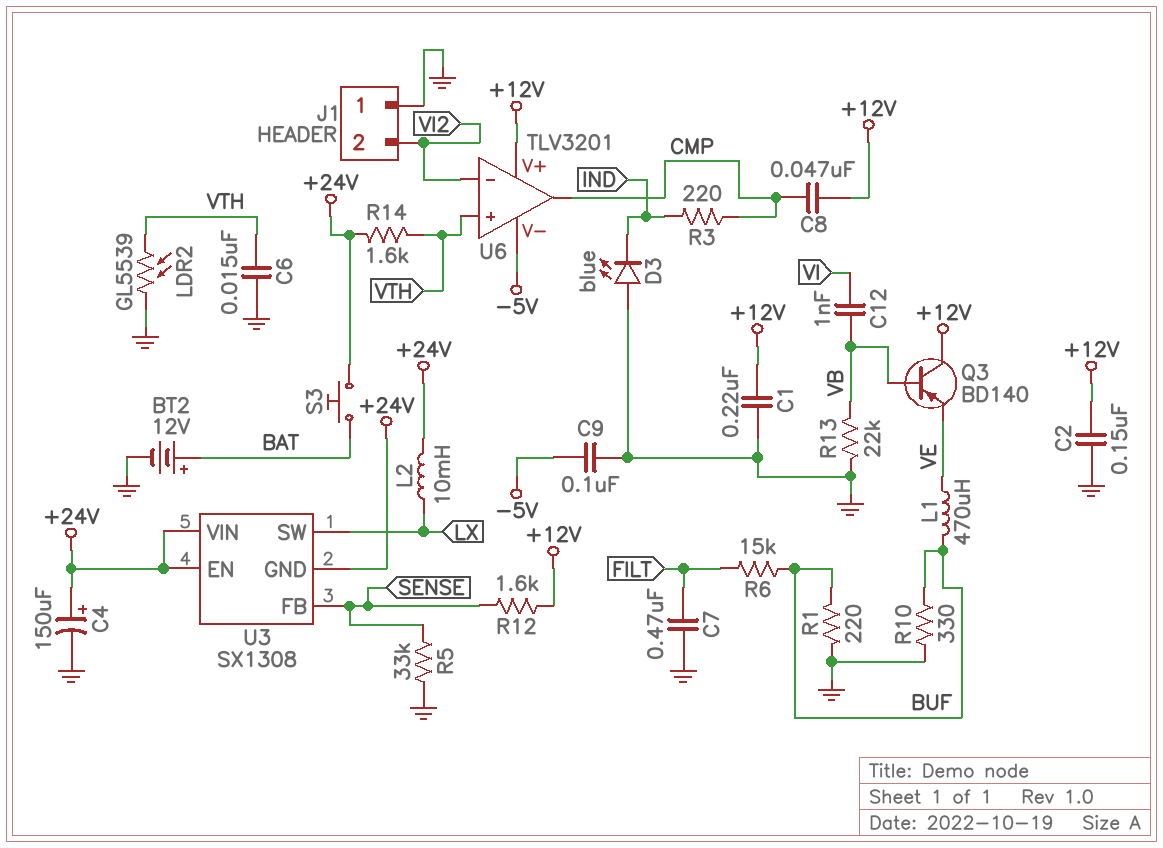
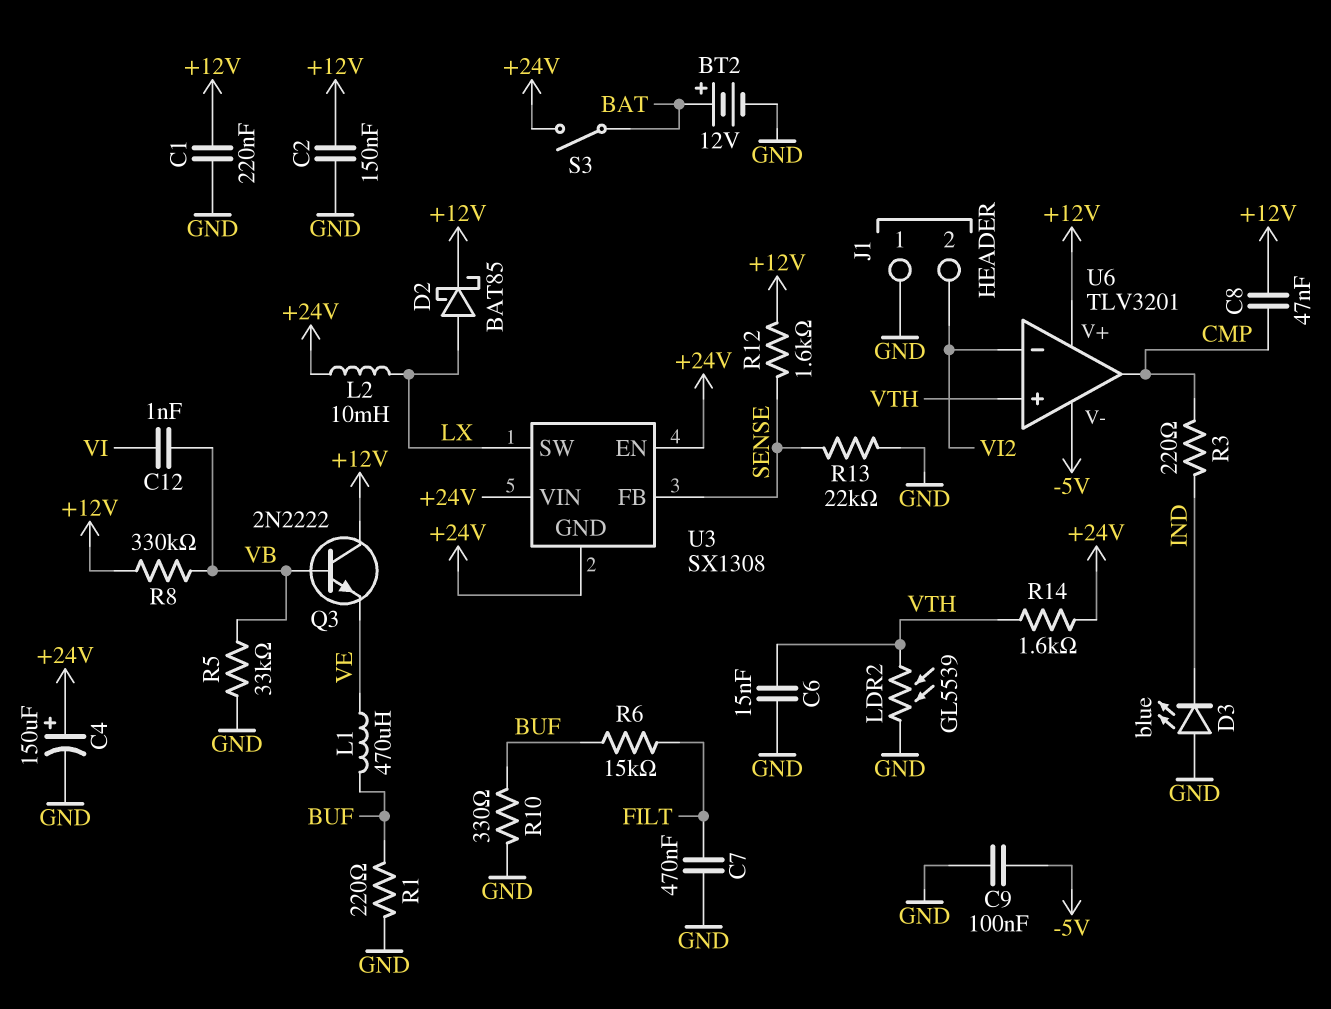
D2: none -> schottky BAT85 (A LX, K +12V)
Q3: PNP BD140 (B VB, C +12V, E VE) -> NPN 2N2222 (B VB, C +12V, E VE)
R5: 33k (GND, SENSE) -> 33k (GND, VB)
R8: none -> 330k (+12V, VB)
R13: 22k (GND, VB) -> 22k (GND, SENSE)
S3: button (+24V, BAT) -> switch (+24V, BAT)

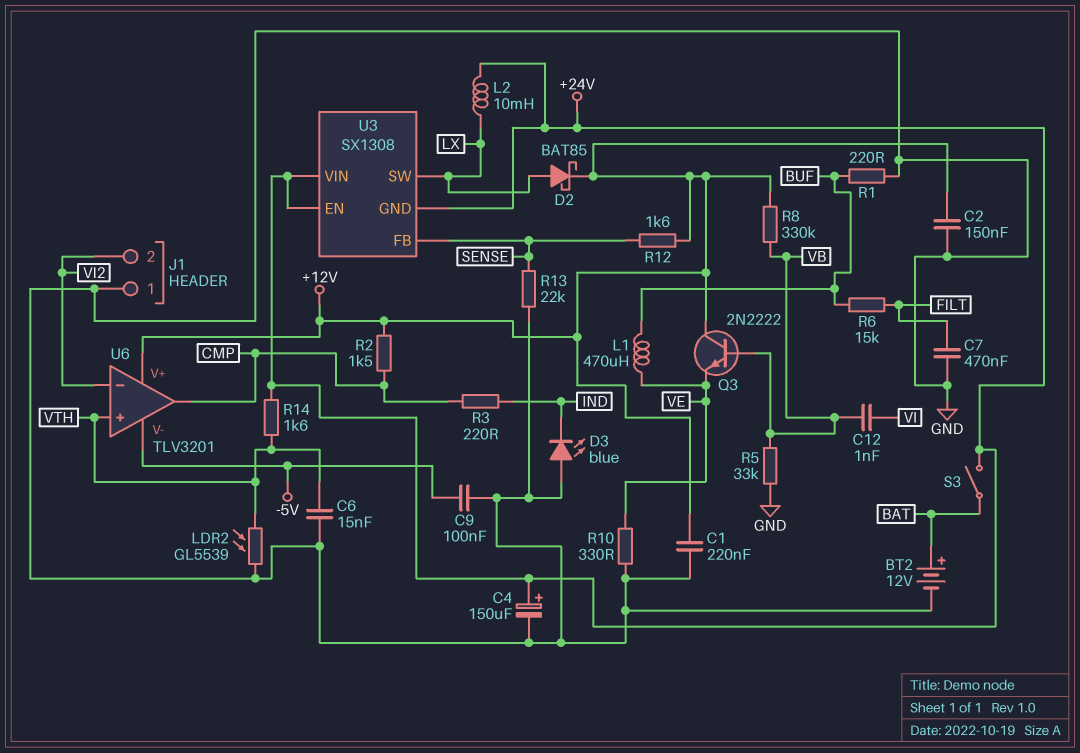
C8: 47nF (+12V, CMP) -> none
R2: none -> 1.5k (+12V, CMP)
R10: 330 (BUF, GND) -> 330 (GND, VE)

